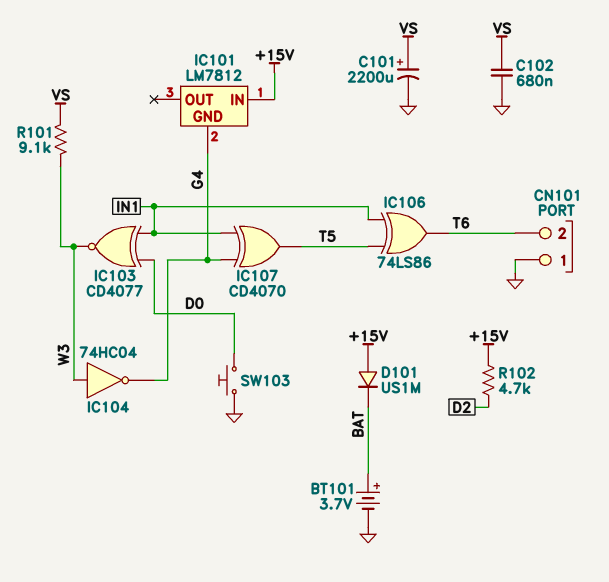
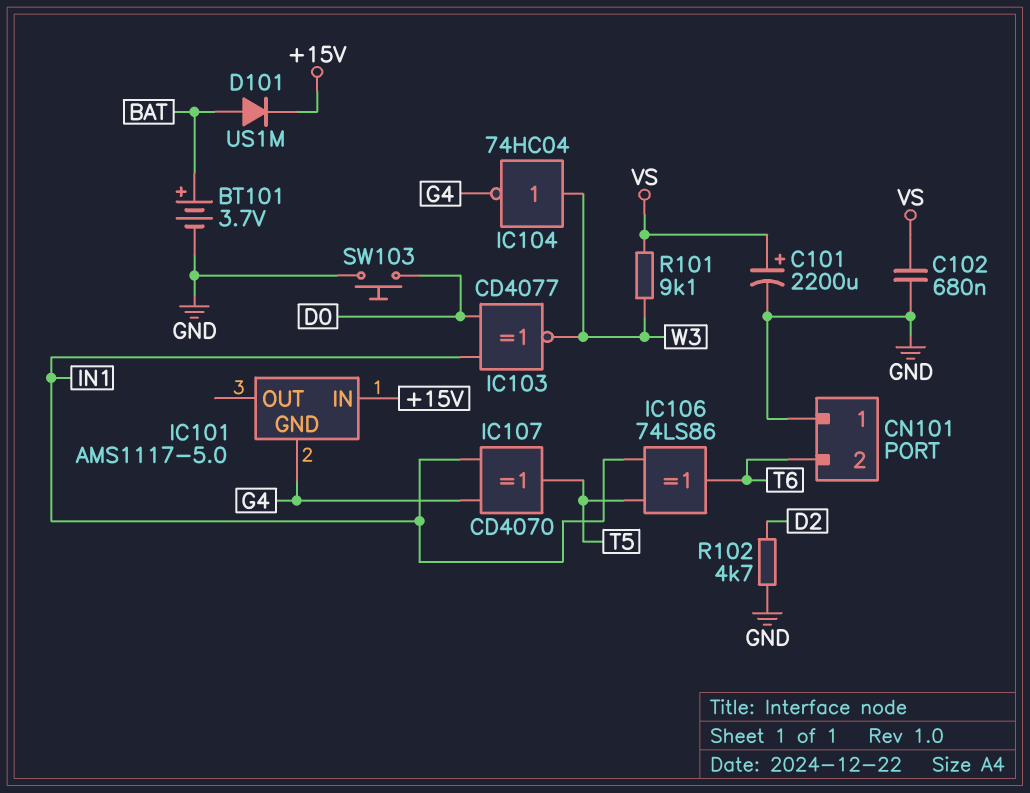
D101: diode US1M (A +15V, K BAT) -> diode US1M (A BAT, K +15V)
IC101: LM7812 -> AMS1117-5.0
R102: 4.7k (+15V, D2) -> 4.7k (D2, GND)

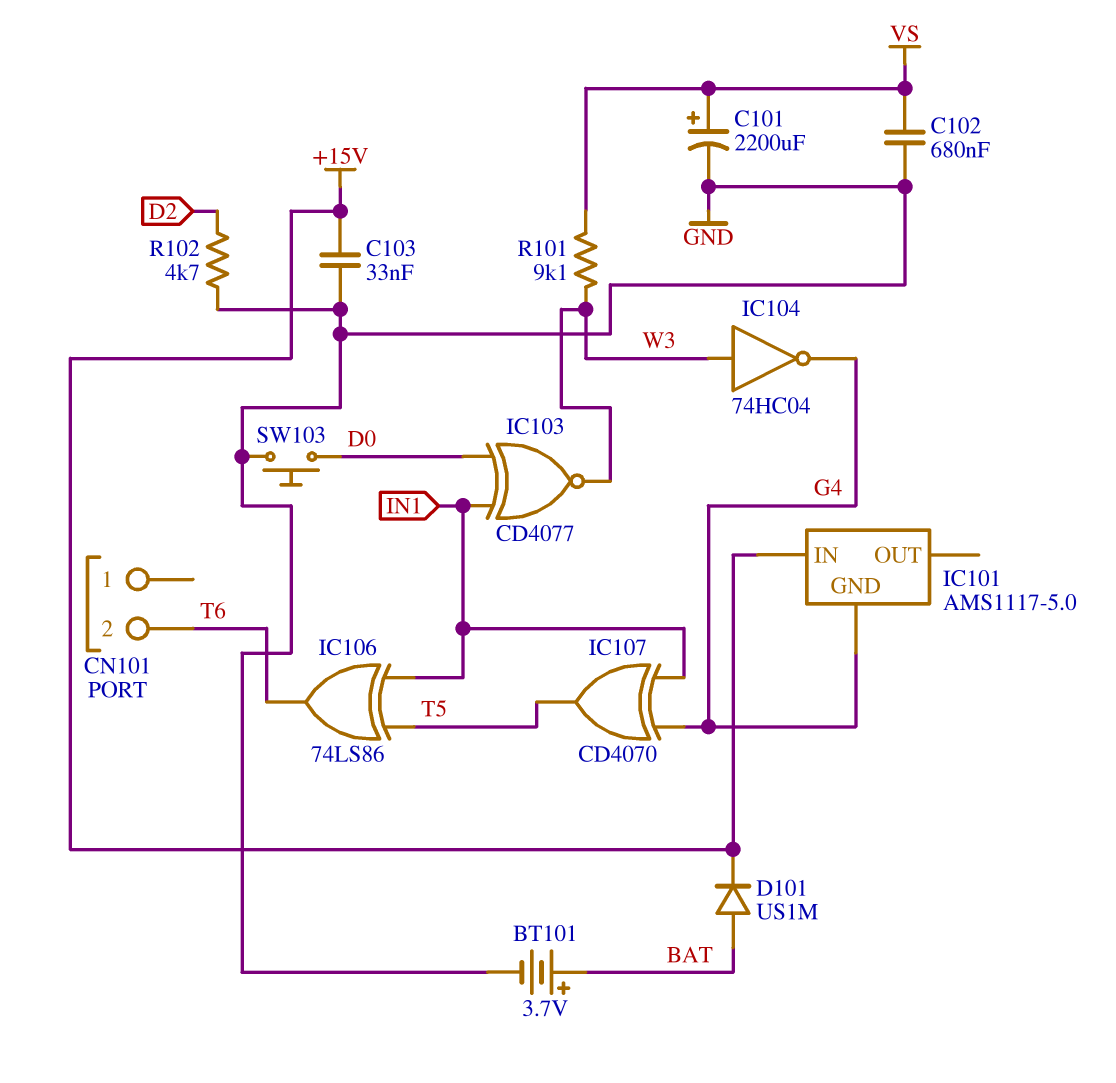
C103: none -> 33nF (+15V, GND)
CN101 pin 1: GND -> none

